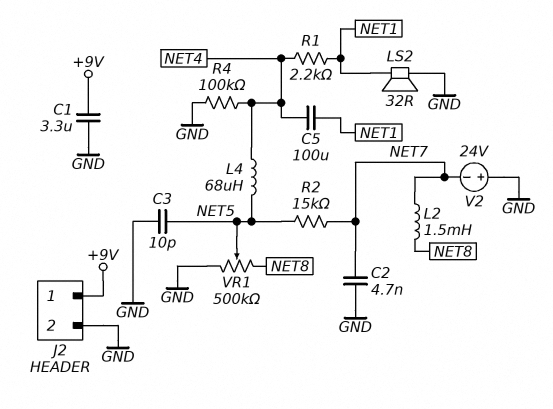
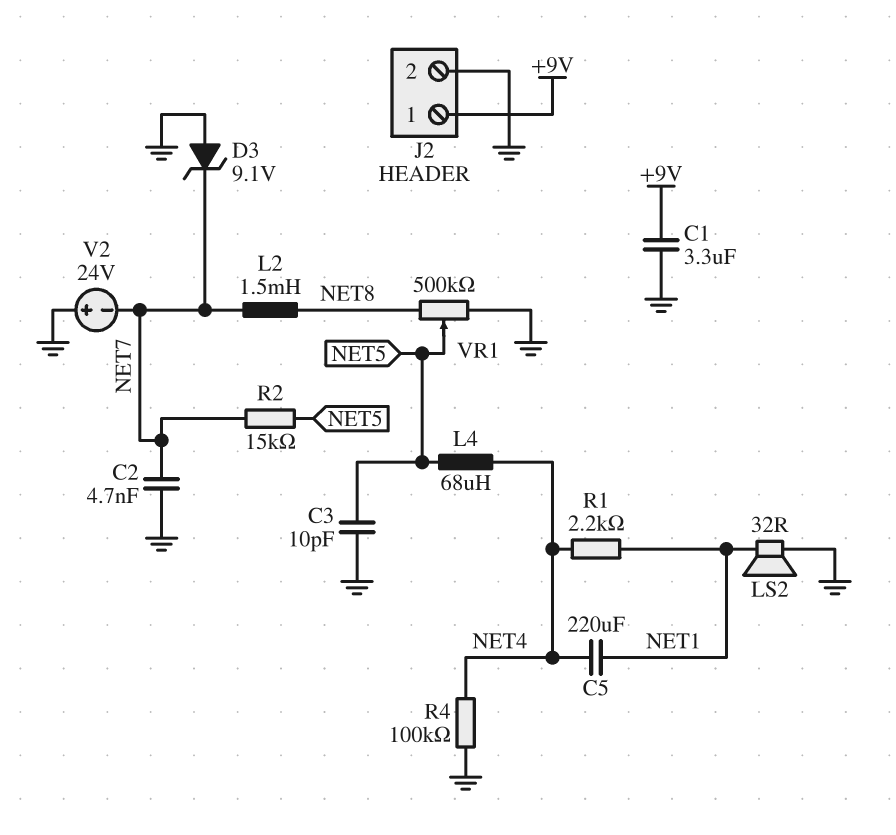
C5: 100uF (NET1, NET4) -> 220uF (NET1, NET4)
D3: none -> zener 9.1V (A GND, K NET7)

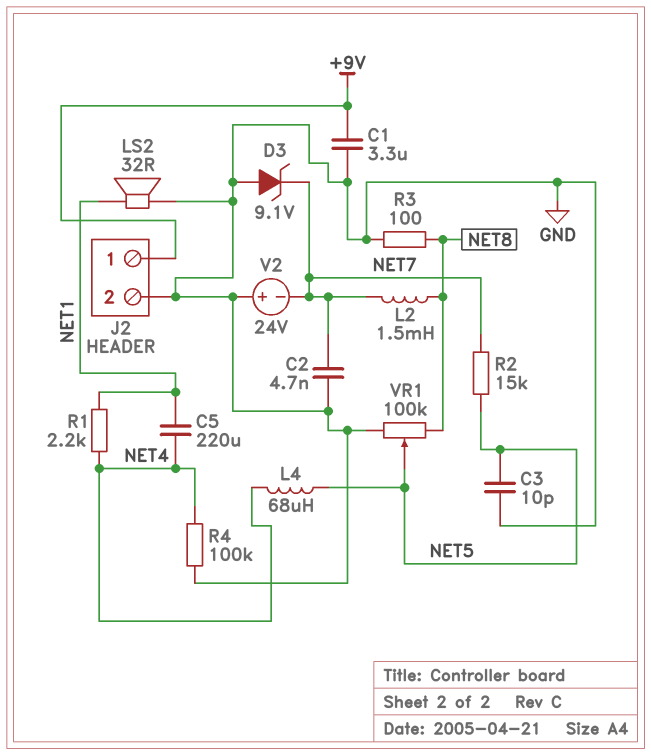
R3: none -> 100 (GND, NET8)
VR1: 500k (GND, NET8, wiper NET5) -> 100k (GND, NET8, wiper NET5)

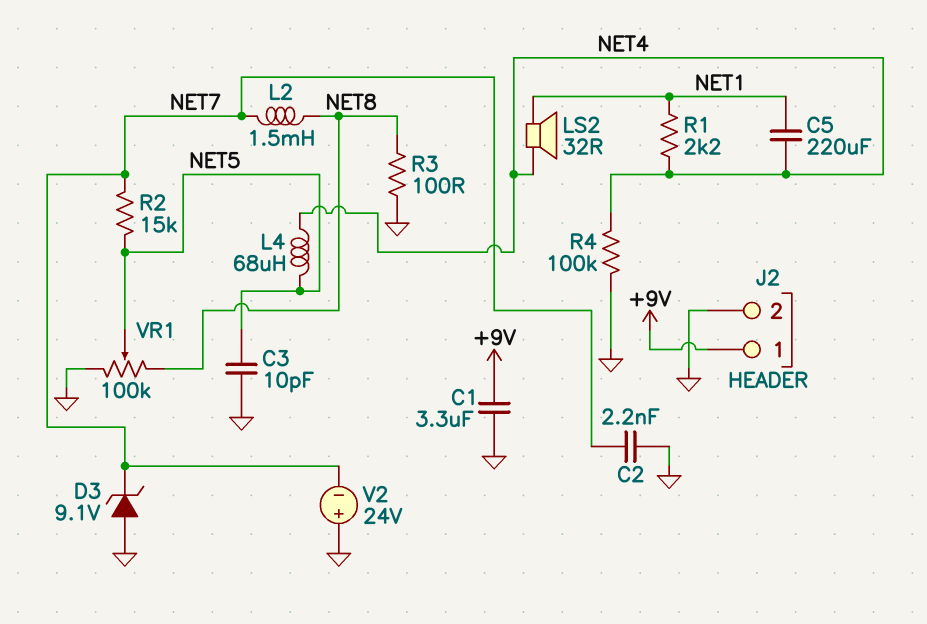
C2: 4.7nF (GND, NET7) -> 2.2nF (GND, NET7)
LS2: speaker 32R (GND, NET1) -> speaker 32R (NET1, NET4)

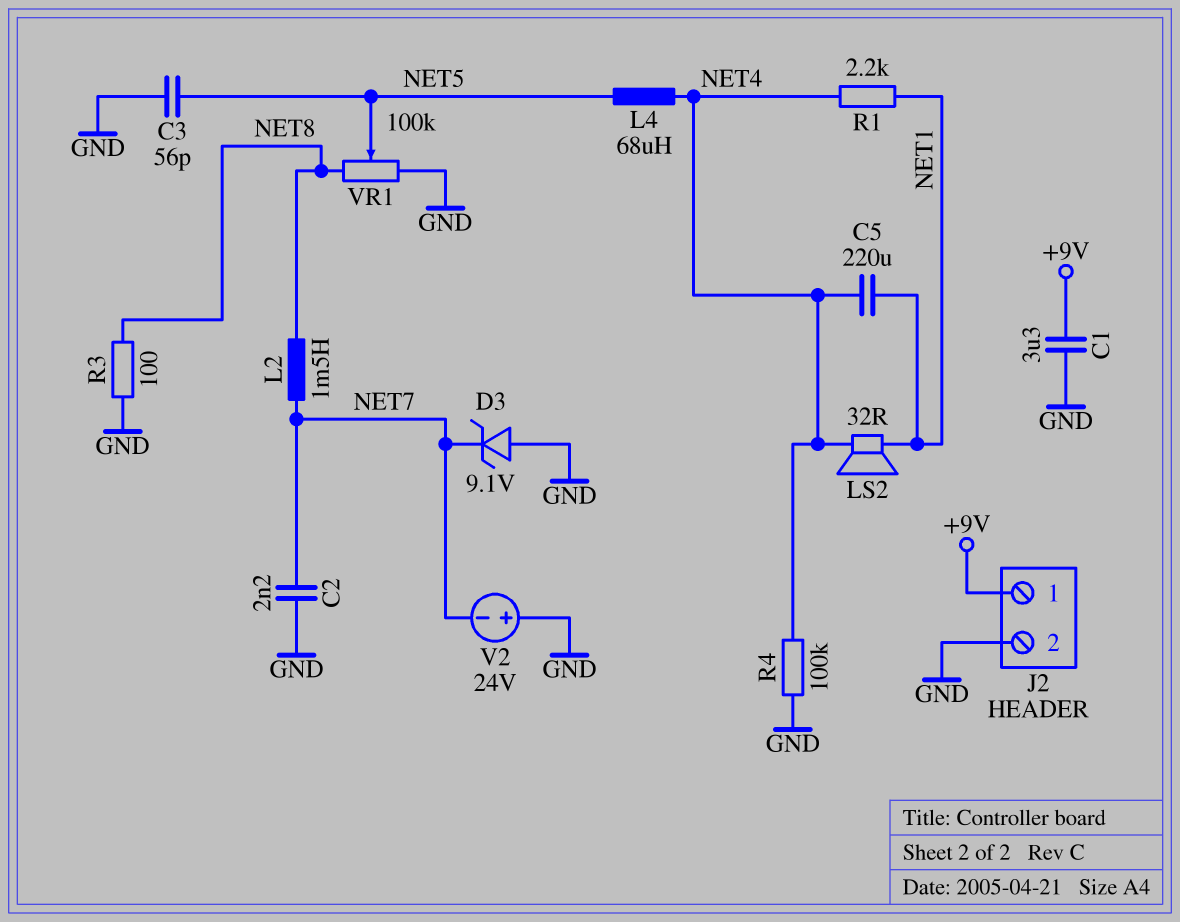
C3: 10pF (GND, NET5) -> 56pF (GND, NET5)
R2: 15k (NET5, NET7) -> none

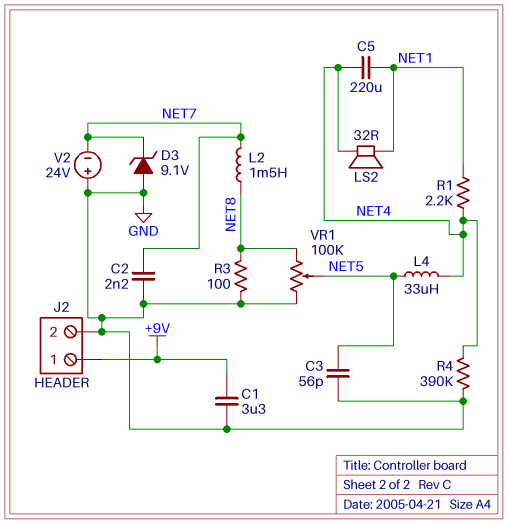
L4: 68uH (NET4, NET5) -> 33uH (NET4, NET5)
R4: 100k (GND, NET4) -> 390k (GND, NET4)

